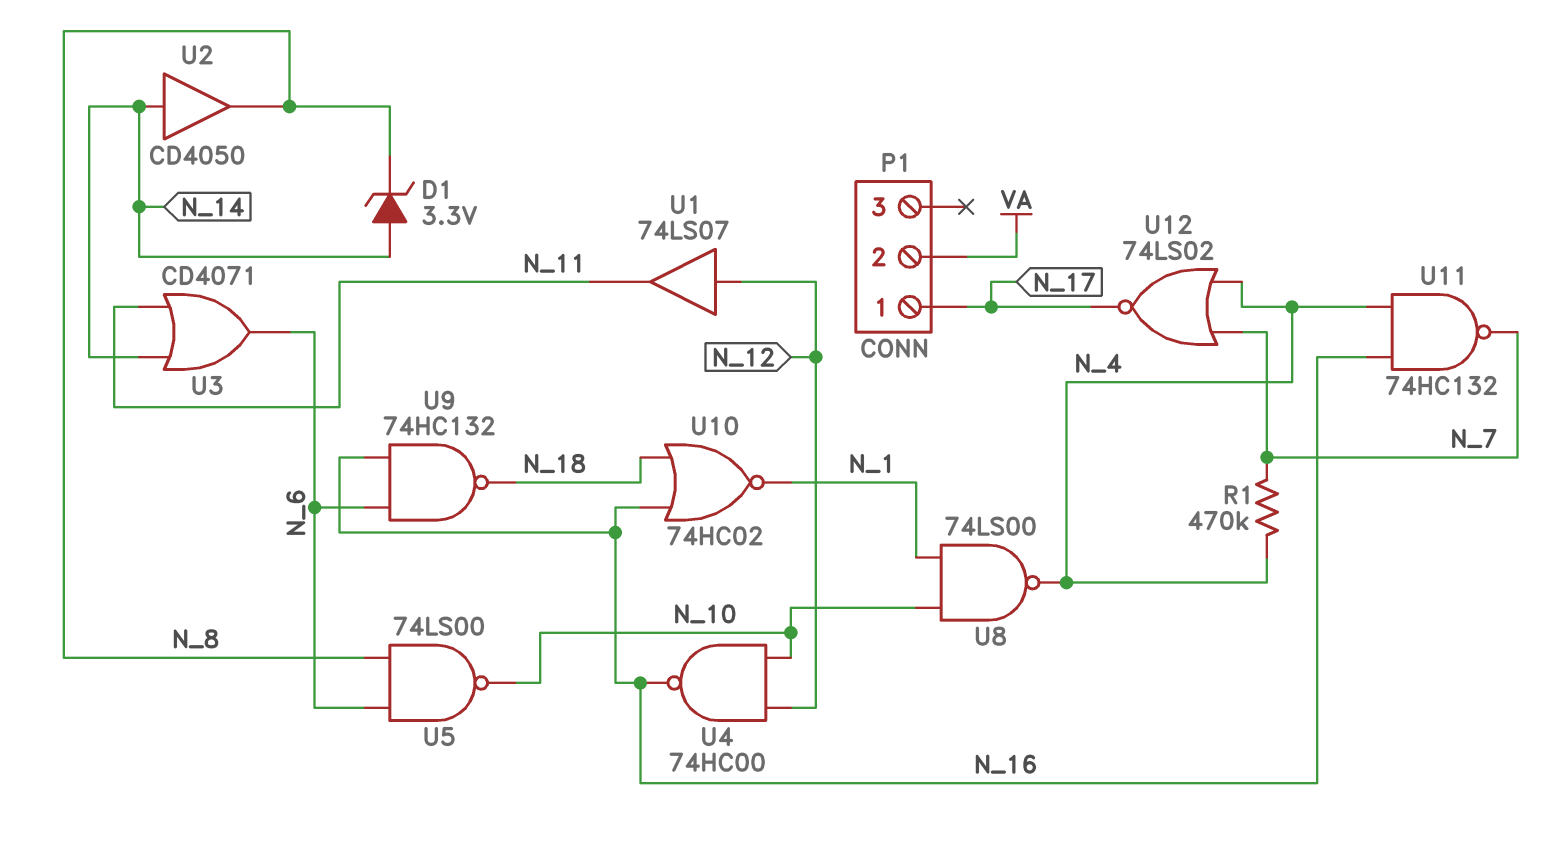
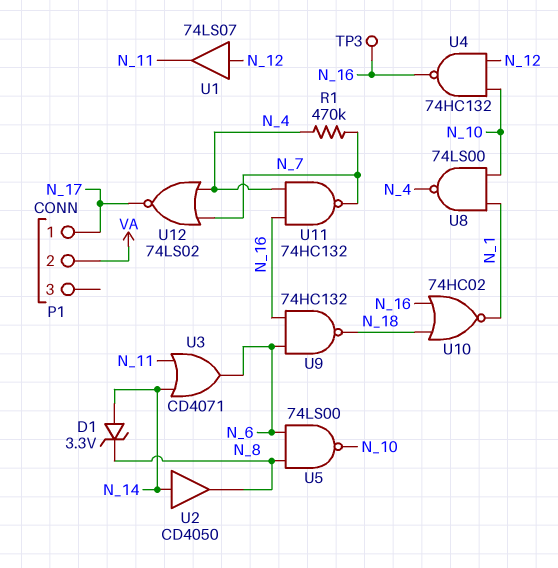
TP3: none -> test point (N_16)
U4: NAND 74HC00 (in N_10, in N_12, out N_16) -> NAND 74HC132 (in N_10, in N_12, out N_16)

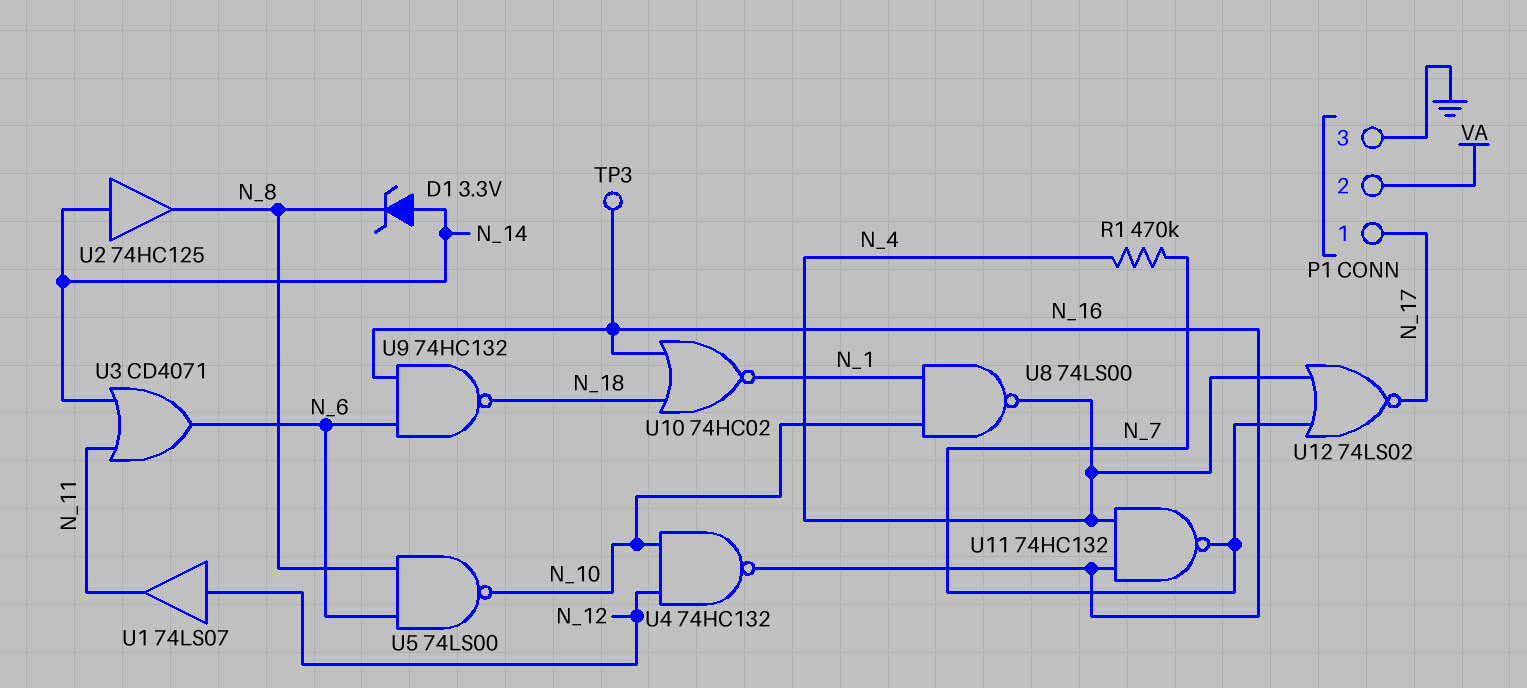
P1 pin 3: none -> GND
U2: buffer CD4050 (in N_14, out N_8) -> buffer 74HC125 (in N_14, out N_8)

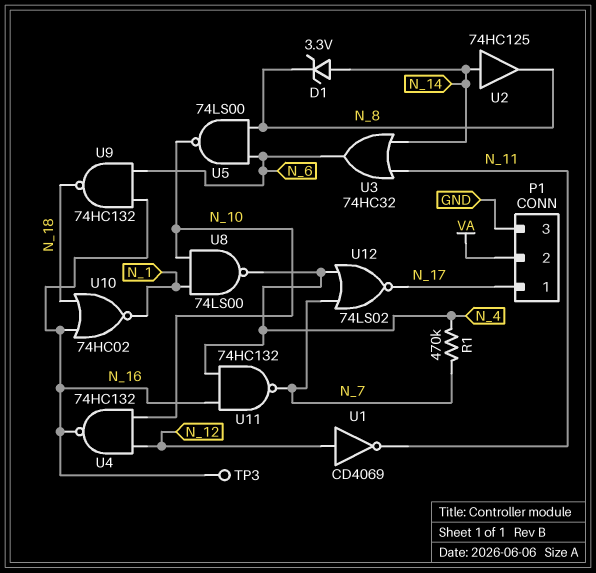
U1: buffer 74LS07 (in N_12, out N_11) -> NOT CD4069 (in N_12, out N_11)
U3: OR CD4071 (in N_11, in N_14, out N_6) -> OR 74HC32 (in N_11, in N_14, out N_6)

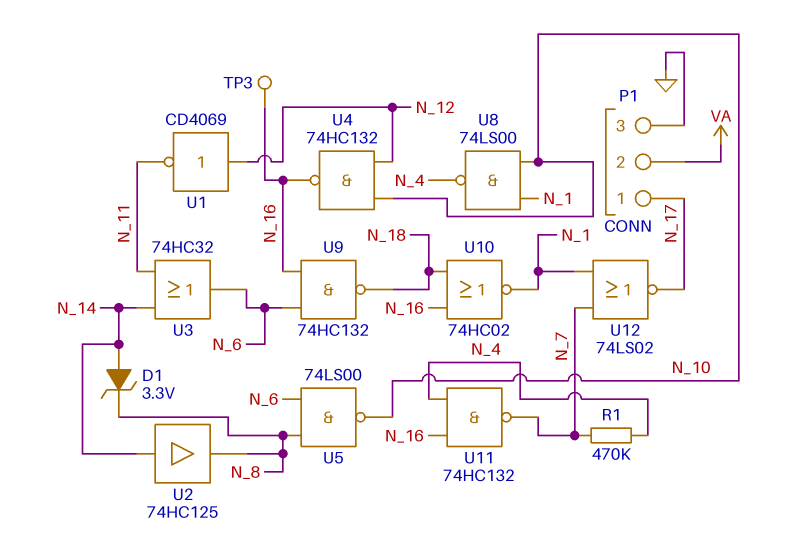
U12: NOR 74LS02 (in N_4, in N_7, out N_17) -> NOR 74LS02 (in N_1, in N_7, out N_17)

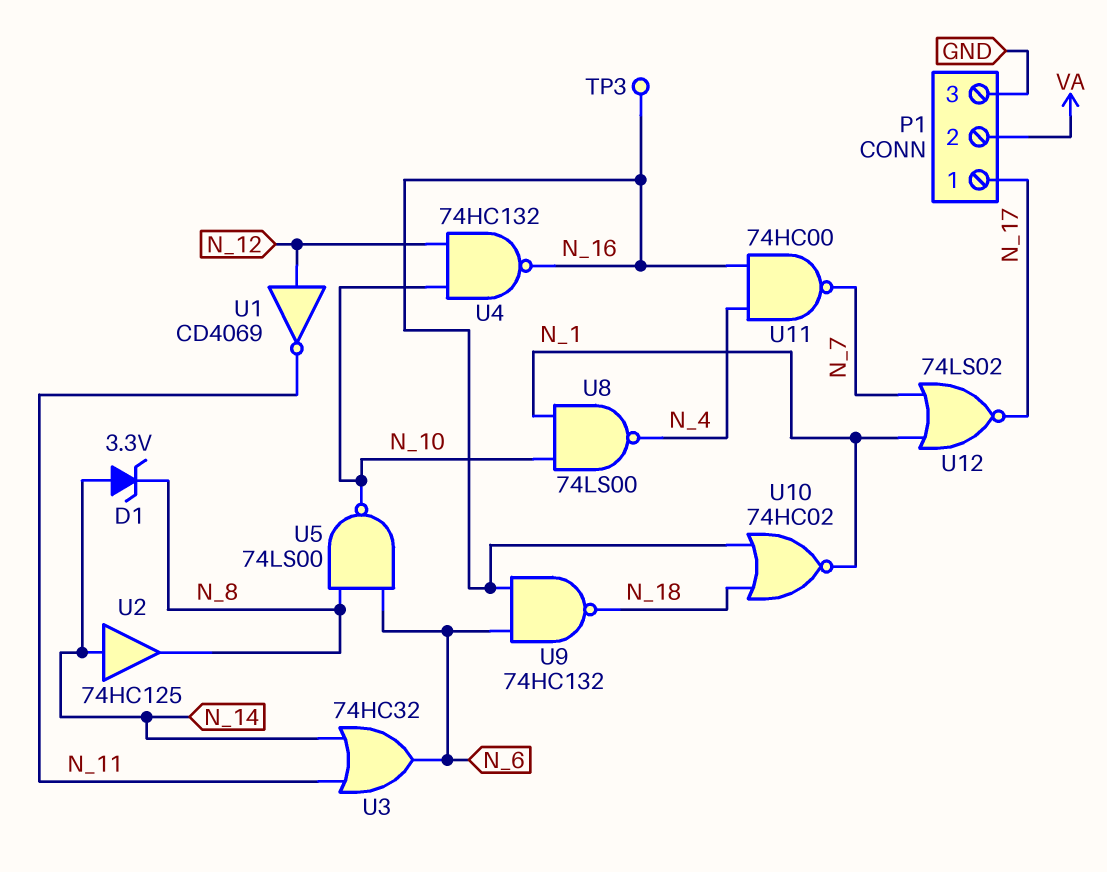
R1: 470k (N_4, N_7) -> none
U11: NAND 74HC132 (in N_4, in N_16, out N_7) -> NAND 74HC00 (in N_4, in N_16, out N_7)

